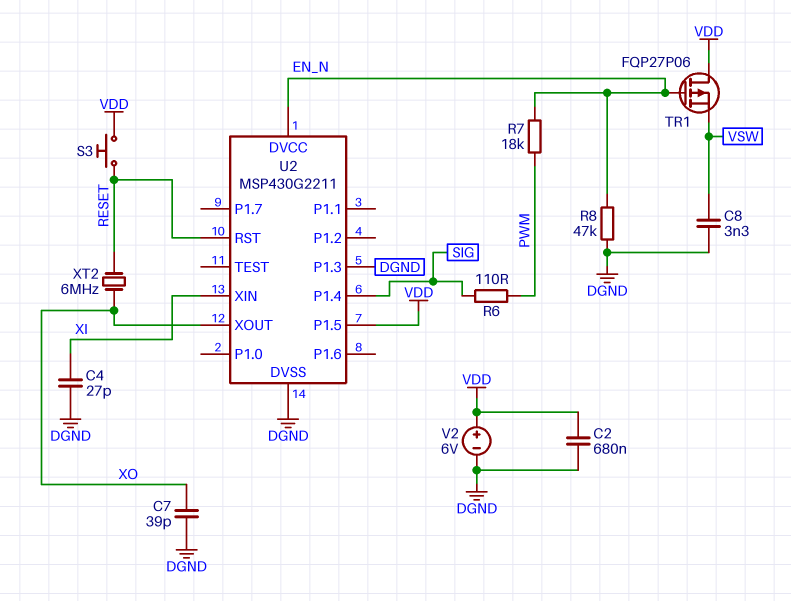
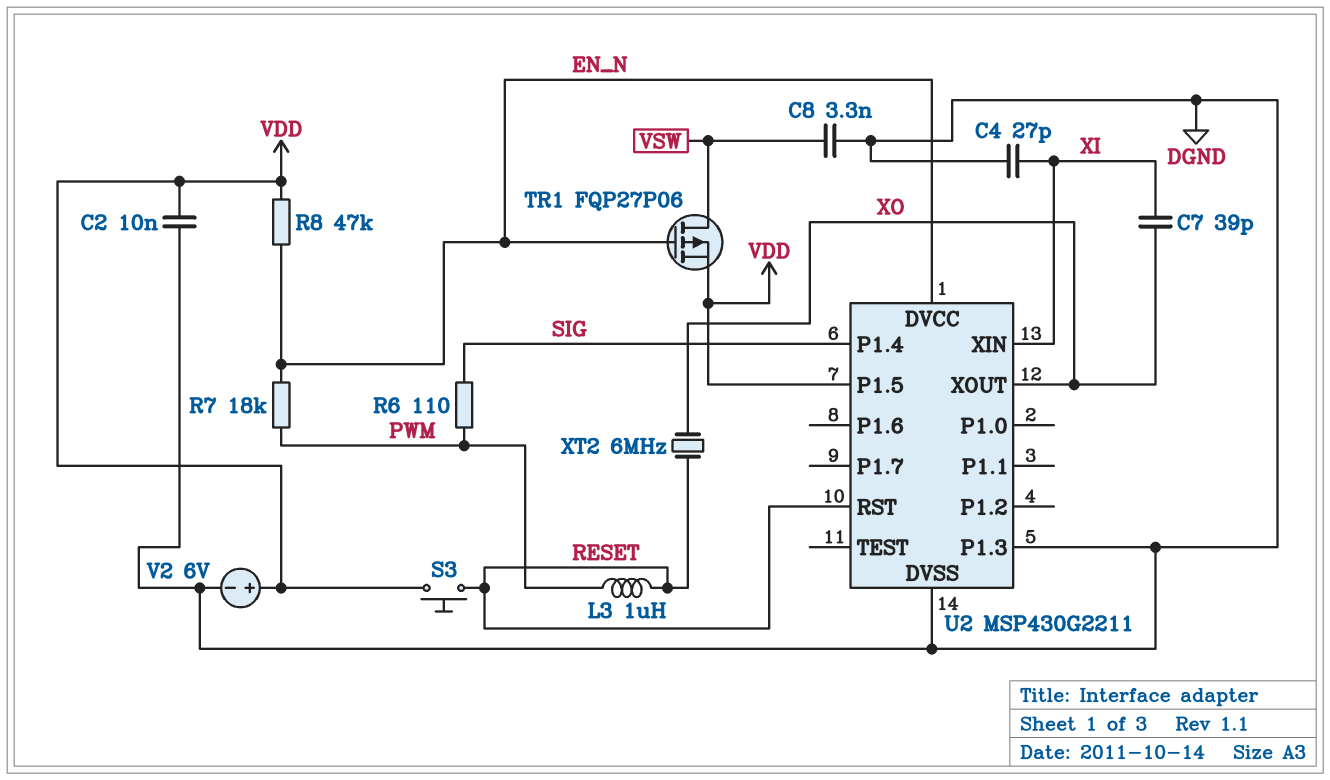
C2: 680nF (DGND, VDD) -> 10nF (DGND, VDD)
C7: 39pF (DGND, XO) -> 39pF (XI, XO)
L3: none -> 1uH (PWM, RESET)
R8: 47k (DGND, EN_N) -> 47k (EN_N, VDD)
TR1: PMOS FQP27P06 (G EN_N, D VDD, S VSW) -> PMOS FQP27P06 (G EN_N, D VSW, S VDD)

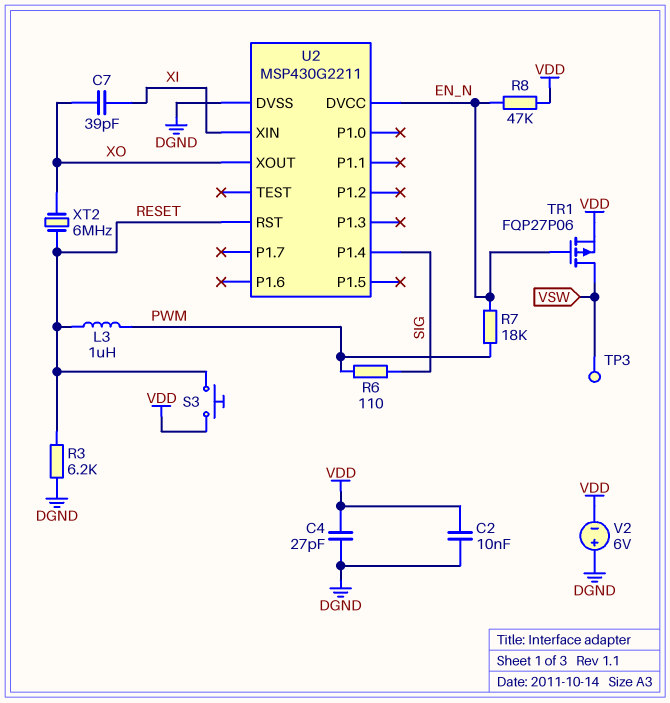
C4: 27pF (DGND, XI) -> 27pF (DGND, VDD)
C8: 3.3nF (DGND, VSW) -> none
R3: none -> 6.2k (DGND, RESET)
TP3: none -> test point (VSW)
U2 pin P1.3: DGND -> none
U2 pin P1.5: VDD -> none
V2: 6V (plus VDD, minus DGND) -> 6V (plus DGND, minus VDD)

